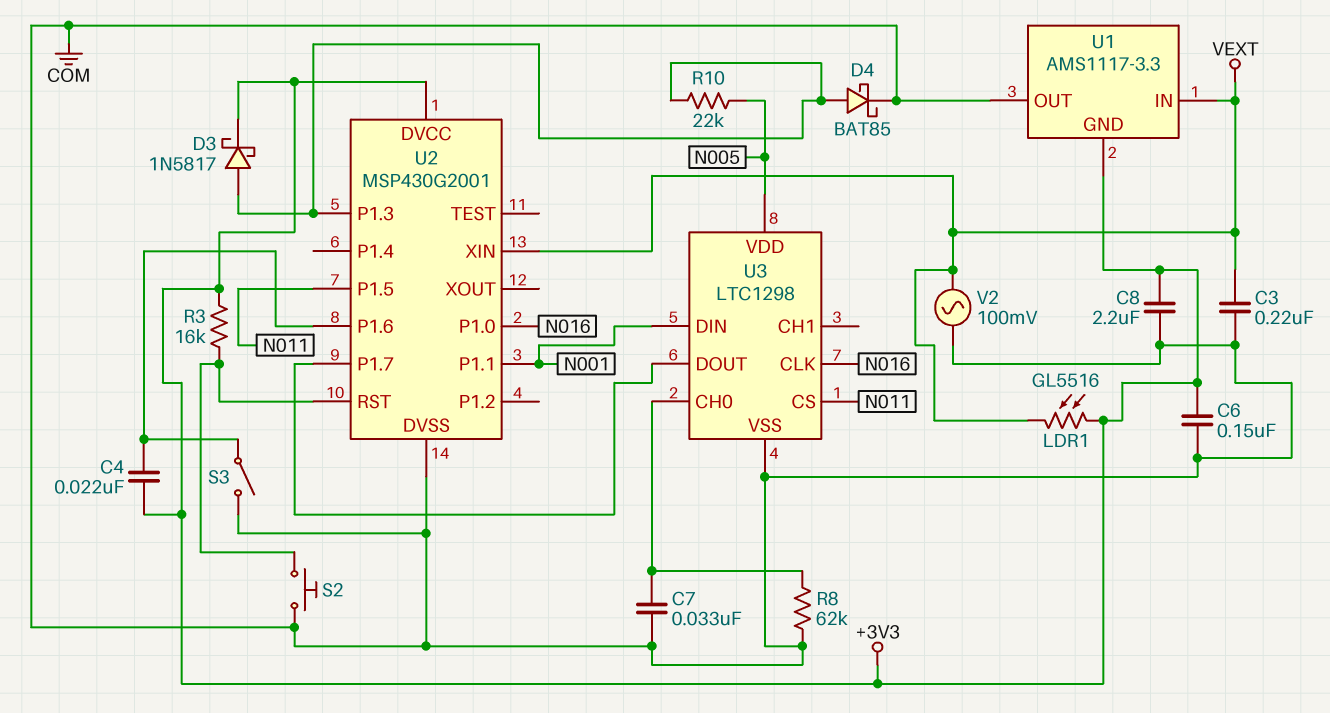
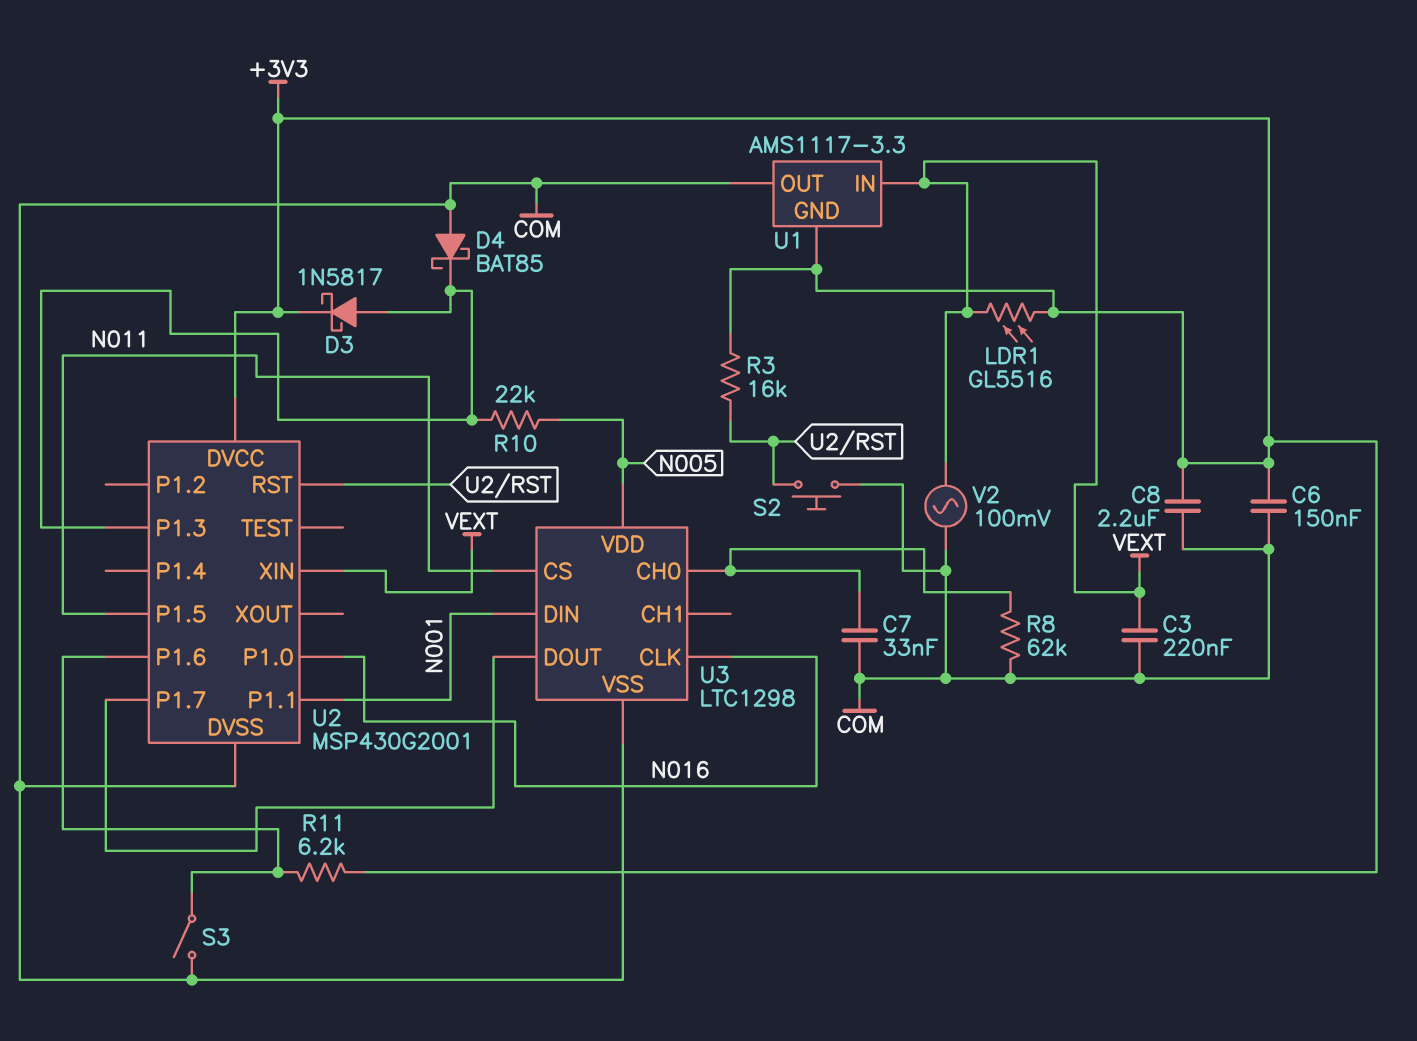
C4: 22nF (+3V3, U2/P1.6) -> none
D4: schottky BAT85 (A U2/P1.3, K COM) -> schottky BAT85 (A COM, K U2/P1.3)
R11: none -> 6.2k (+3V3, U2/P1.6)

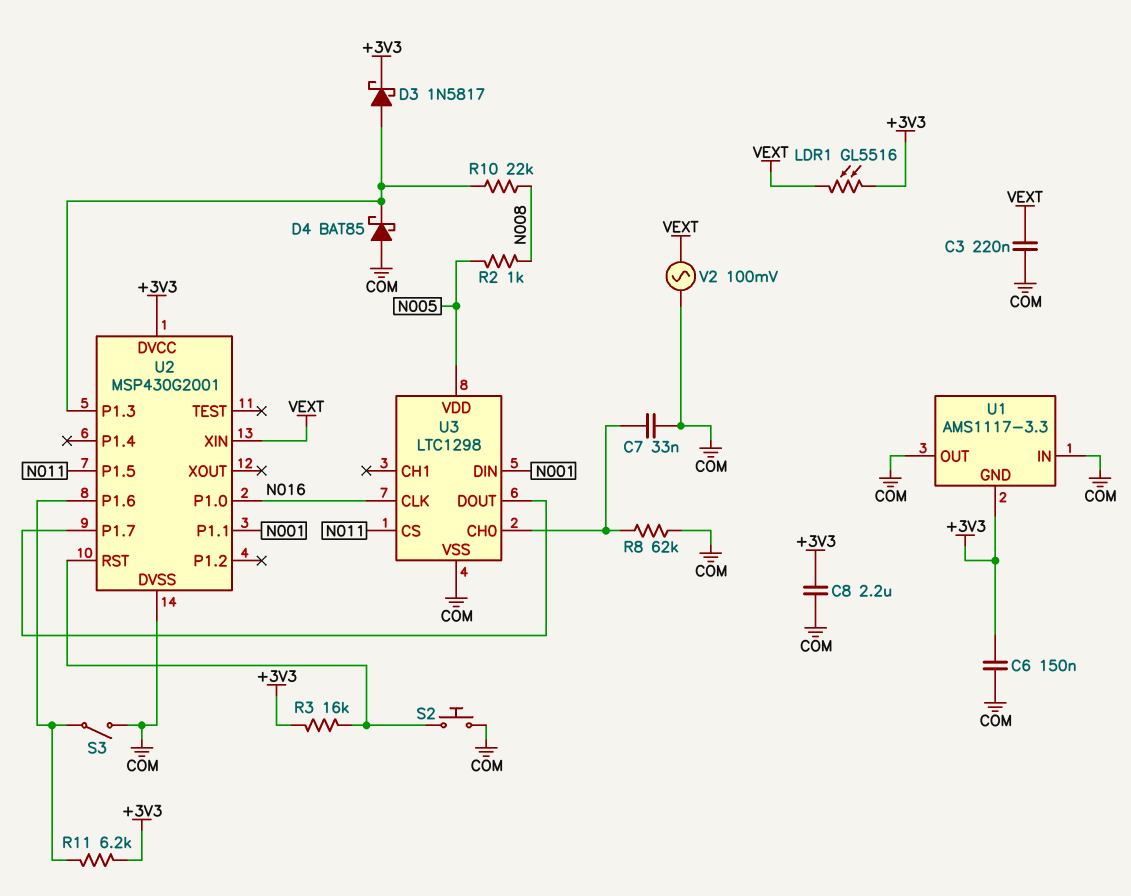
R2: none -> 1k (N005, N008)
R10: 22k (N005, U2/P1.3) -> 22k (N008, U2/P1.3)
U1 pin IN: VEXT -> COM

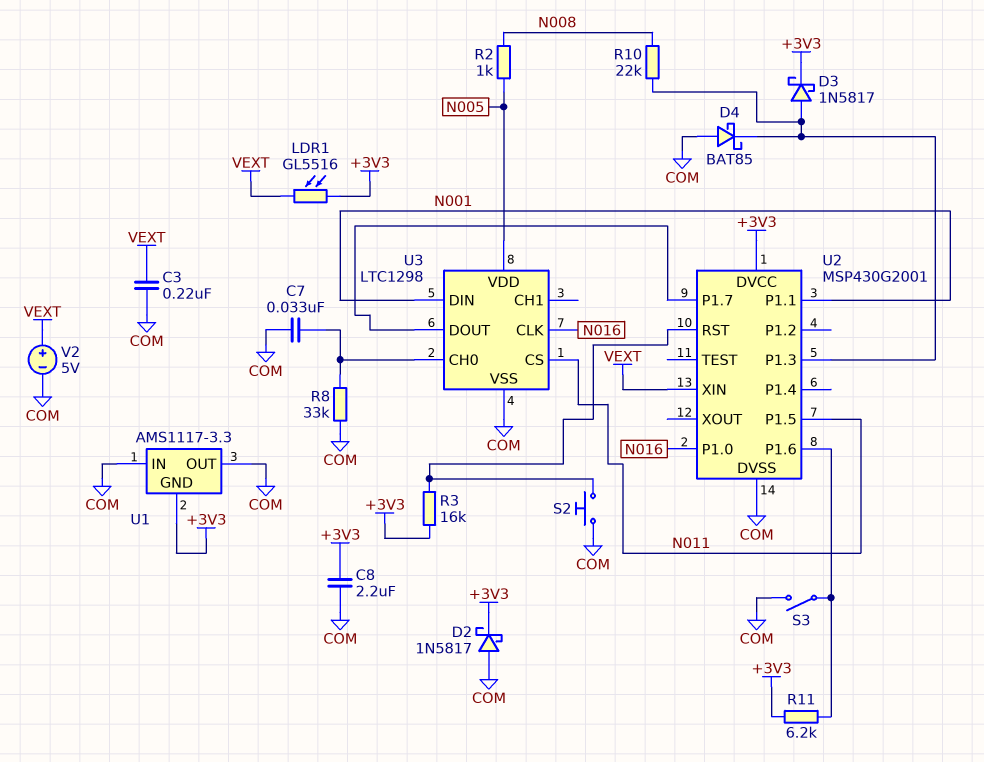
C6: 150nF (+3V3, COM) -> none
D2: none -> schottky 1N5817 (A COM, K +3V3)
R8: 62k (COM, U3/CH0) -> 33k (COM, U3/CH0)
V2: AC 100mV (COM, VEXT) -> 5V (plus VEXT, minus COM)

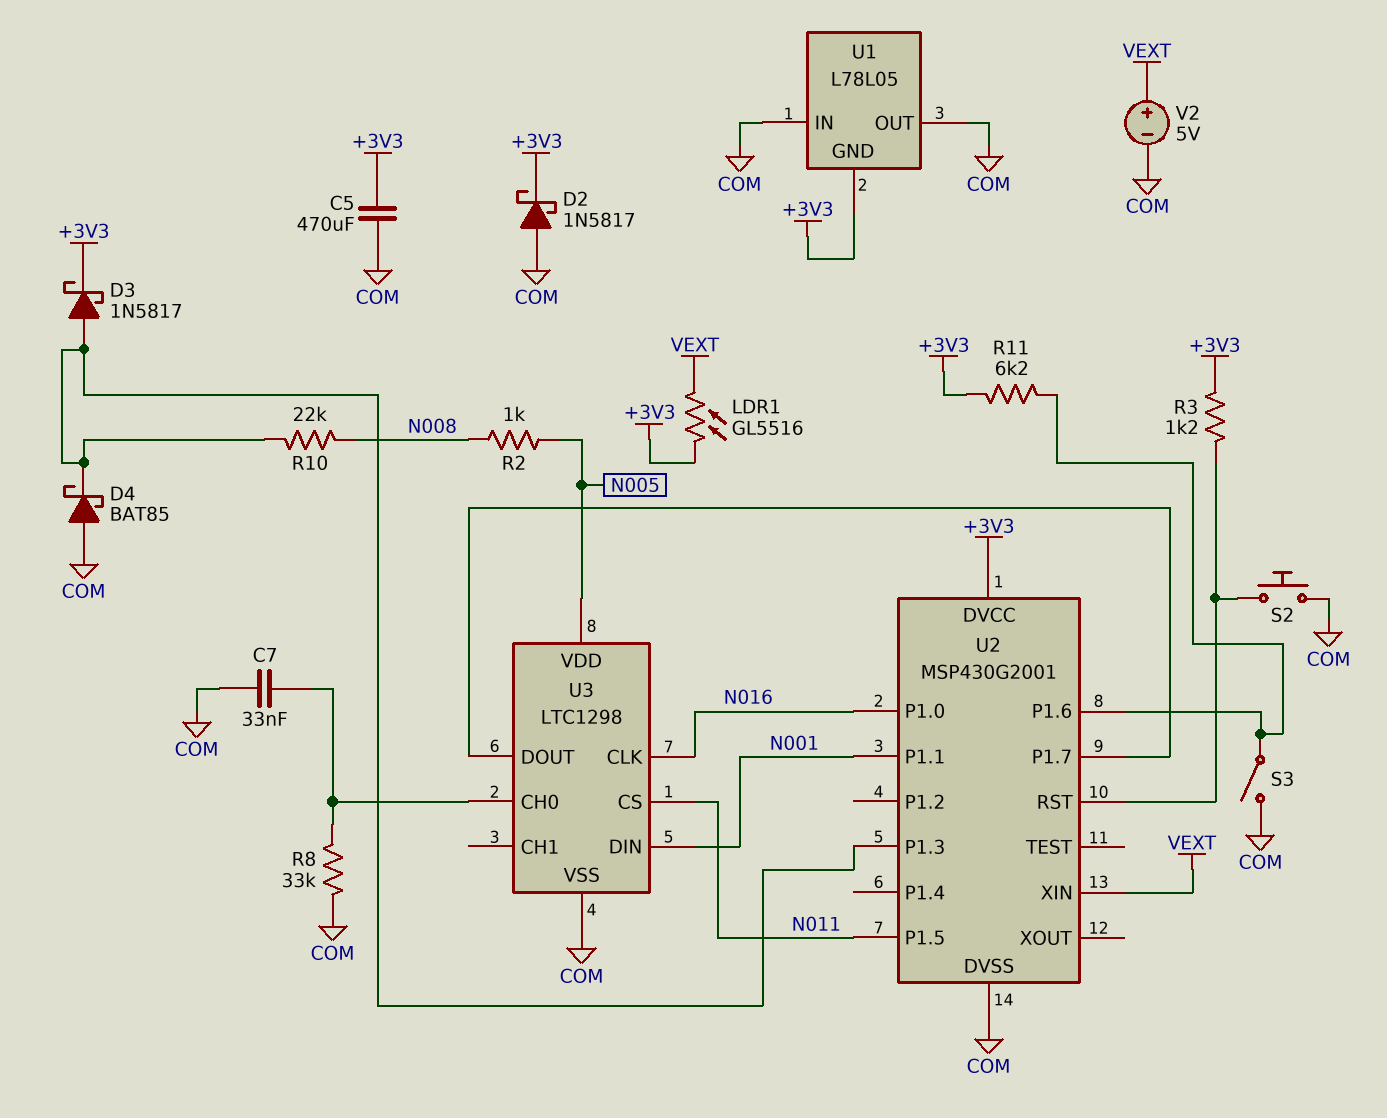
C3: 220nF (COM, VEXT) -> none
C5: none -> 470uF (+3V3, COM)
C8: 2.2uF (+3V3, COM) -> none
R3: 16k (+3V3, U2/RST) -> 1.2k (+3V3, U2/RST)
U1: AMS1117-3.3 -> L78L05

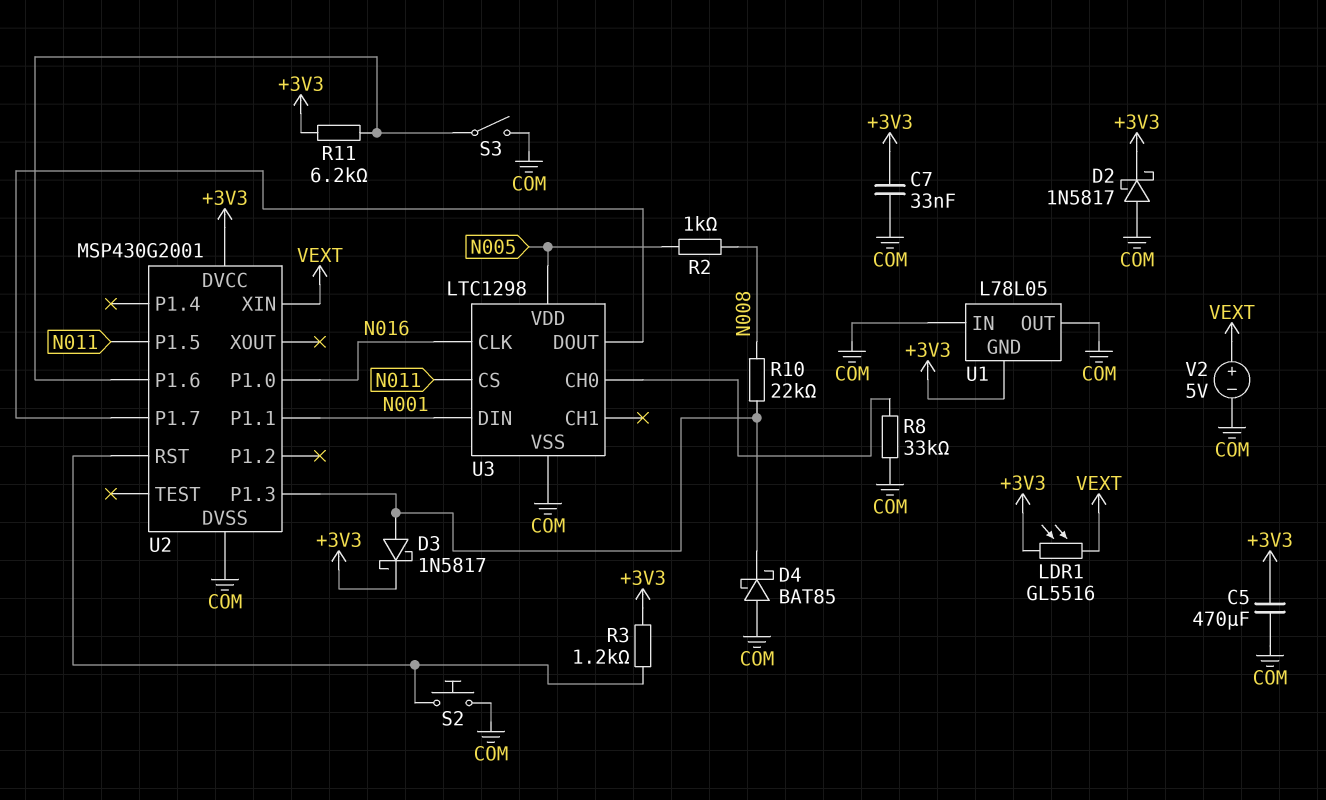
C7: 33nF (COM, U3/CH0) -> 33nF (+3V3, COM)

